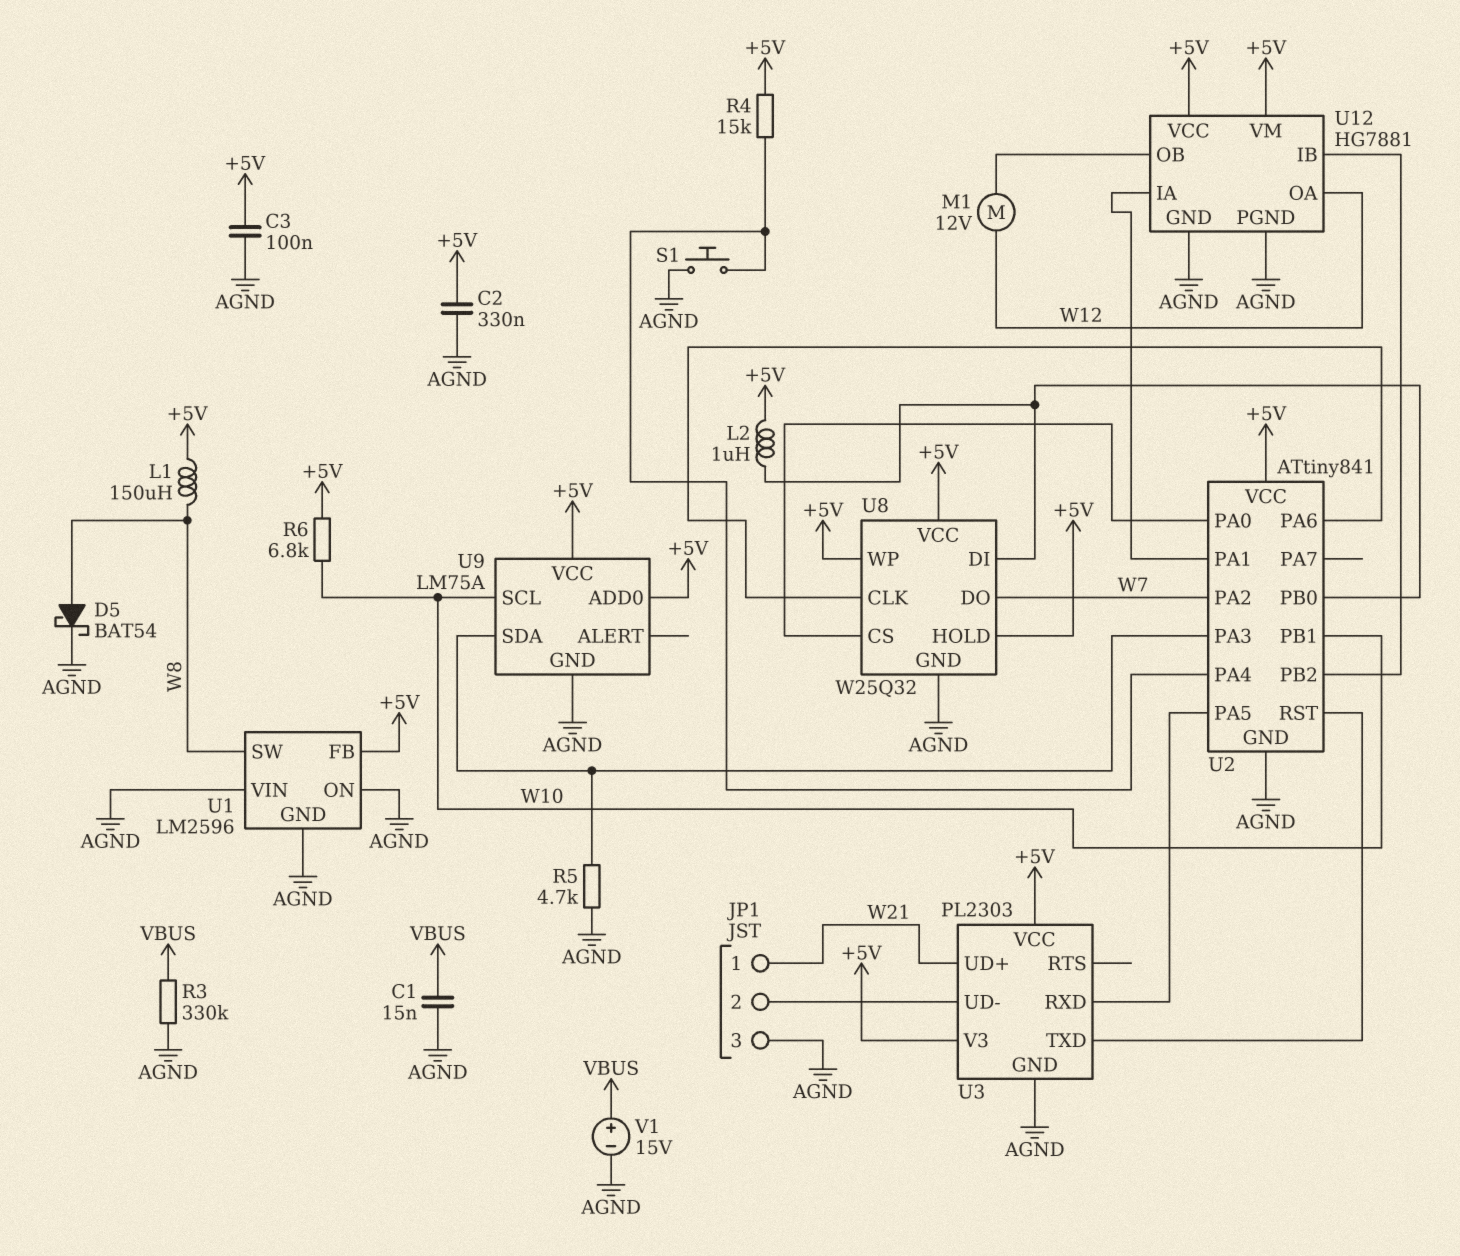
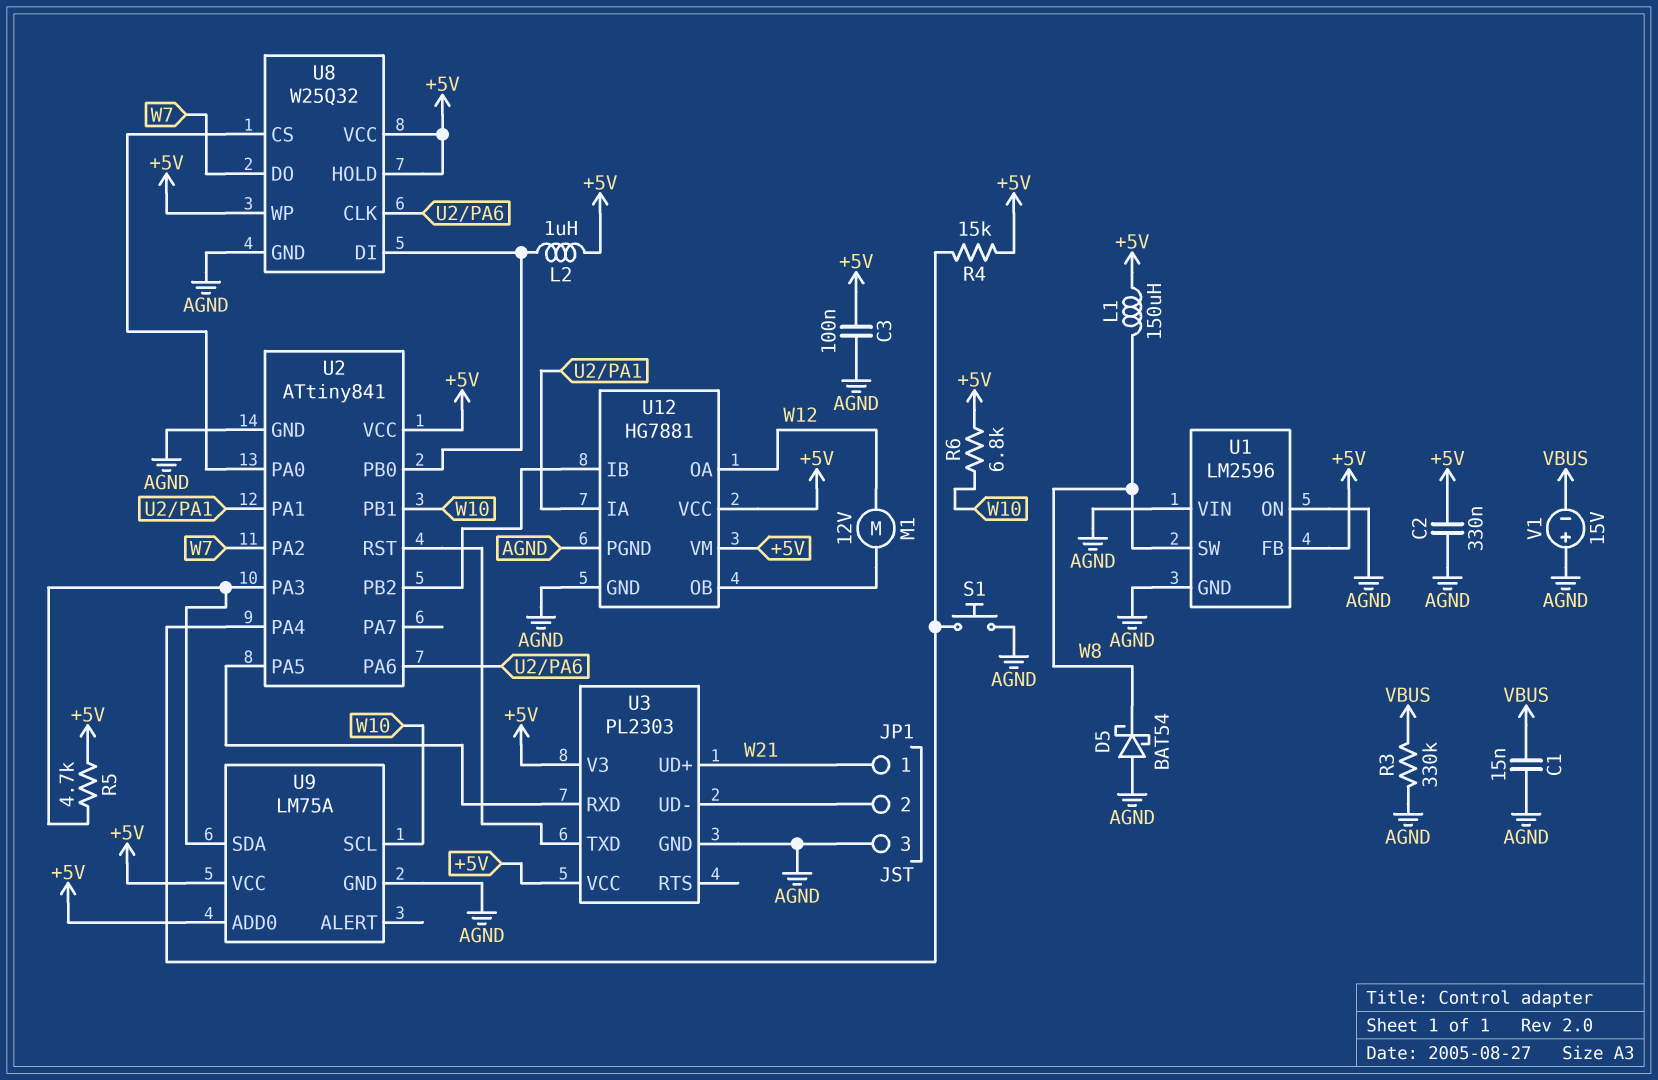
D5: schottky BAT54 (A W8, K AGND) -> schottky BAT54 (A AGND, K W8)
R5: 4.7k (AGND, U2/PA3) -> 4.7k (+5V, U2/PA3)
V1: 15V (plus VBUS, minus AGND) -> 15V (plus AGND, minus VBUS)

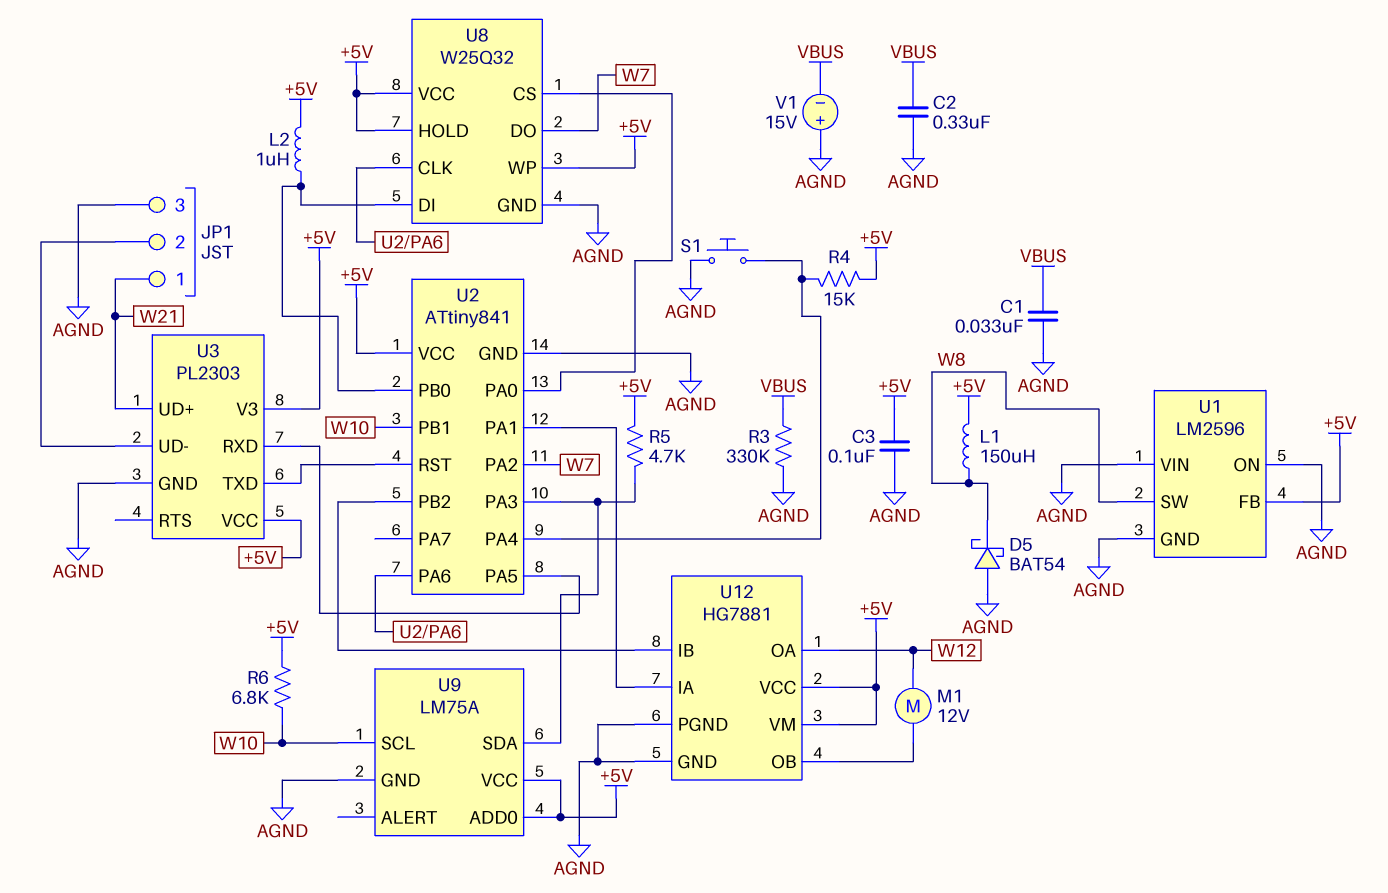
C1: 15nF (AGND, VBUS) -> 33nF (AGND, VBUS)
C2: 330nF (+5V, AGND) -> 330nF (AGND, VBUS)

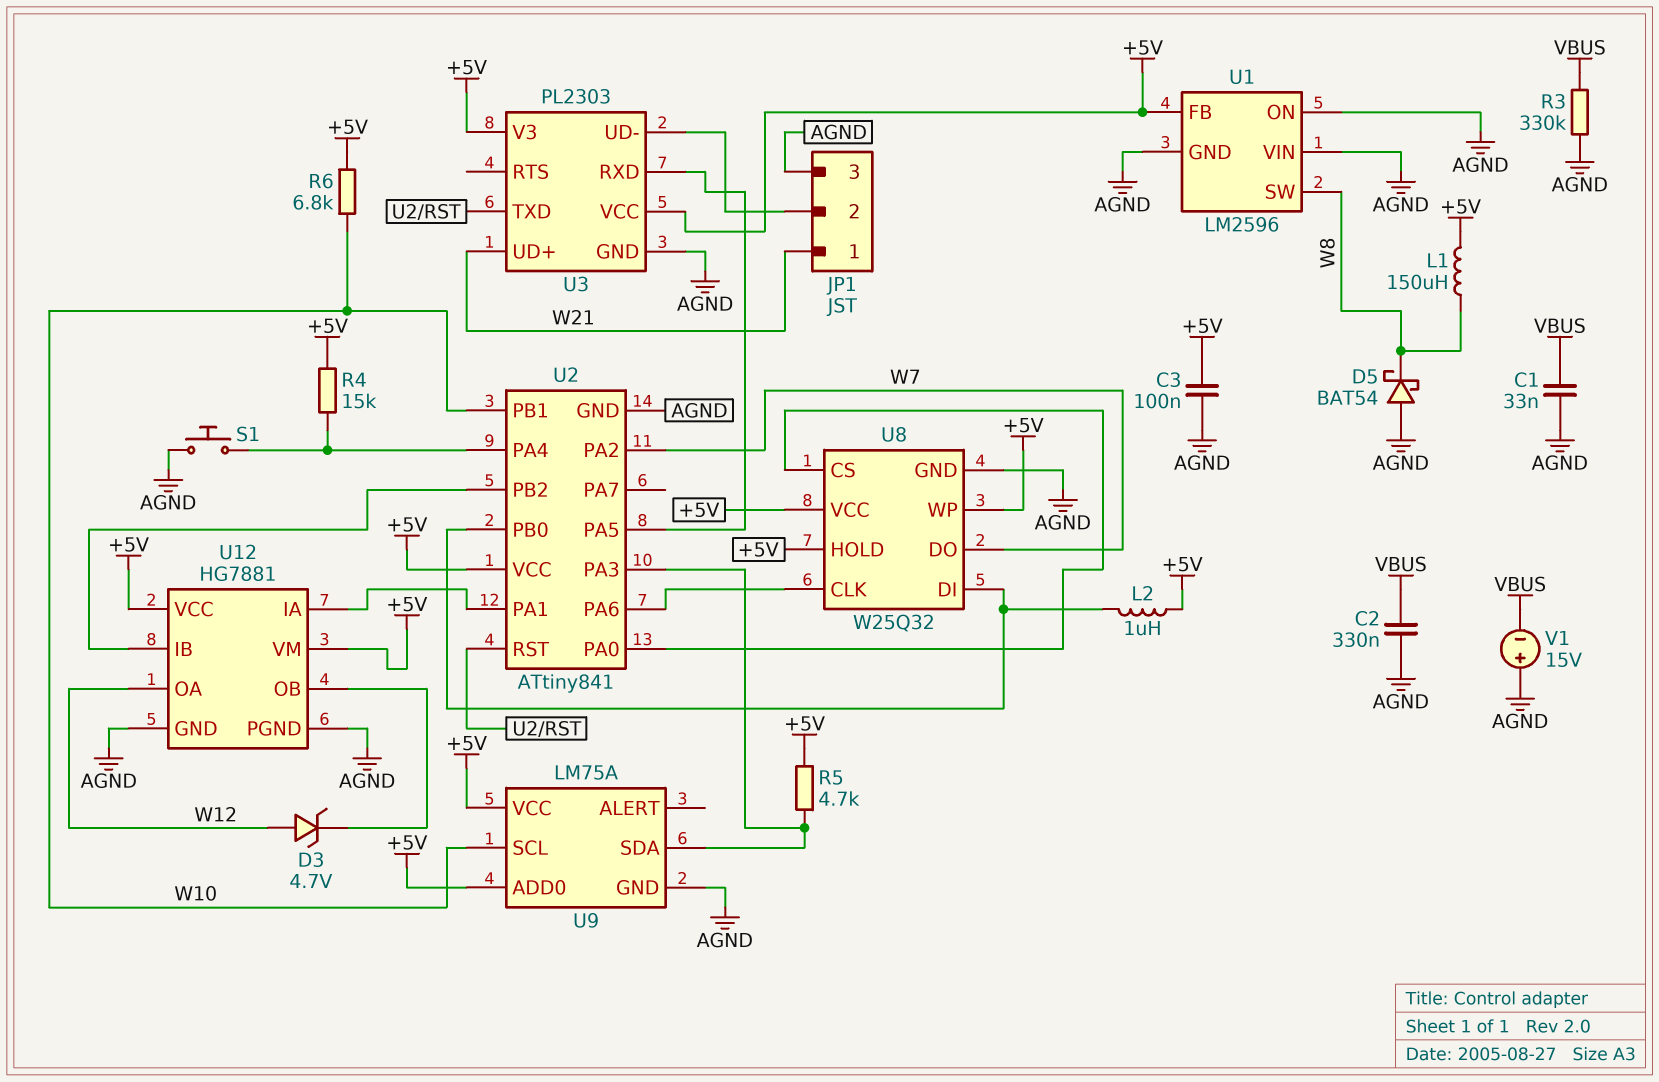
D3: none -> zener 4.7V (A W12, K U12/OB)
M1: motor 12V (U12/OB, W12) -> none

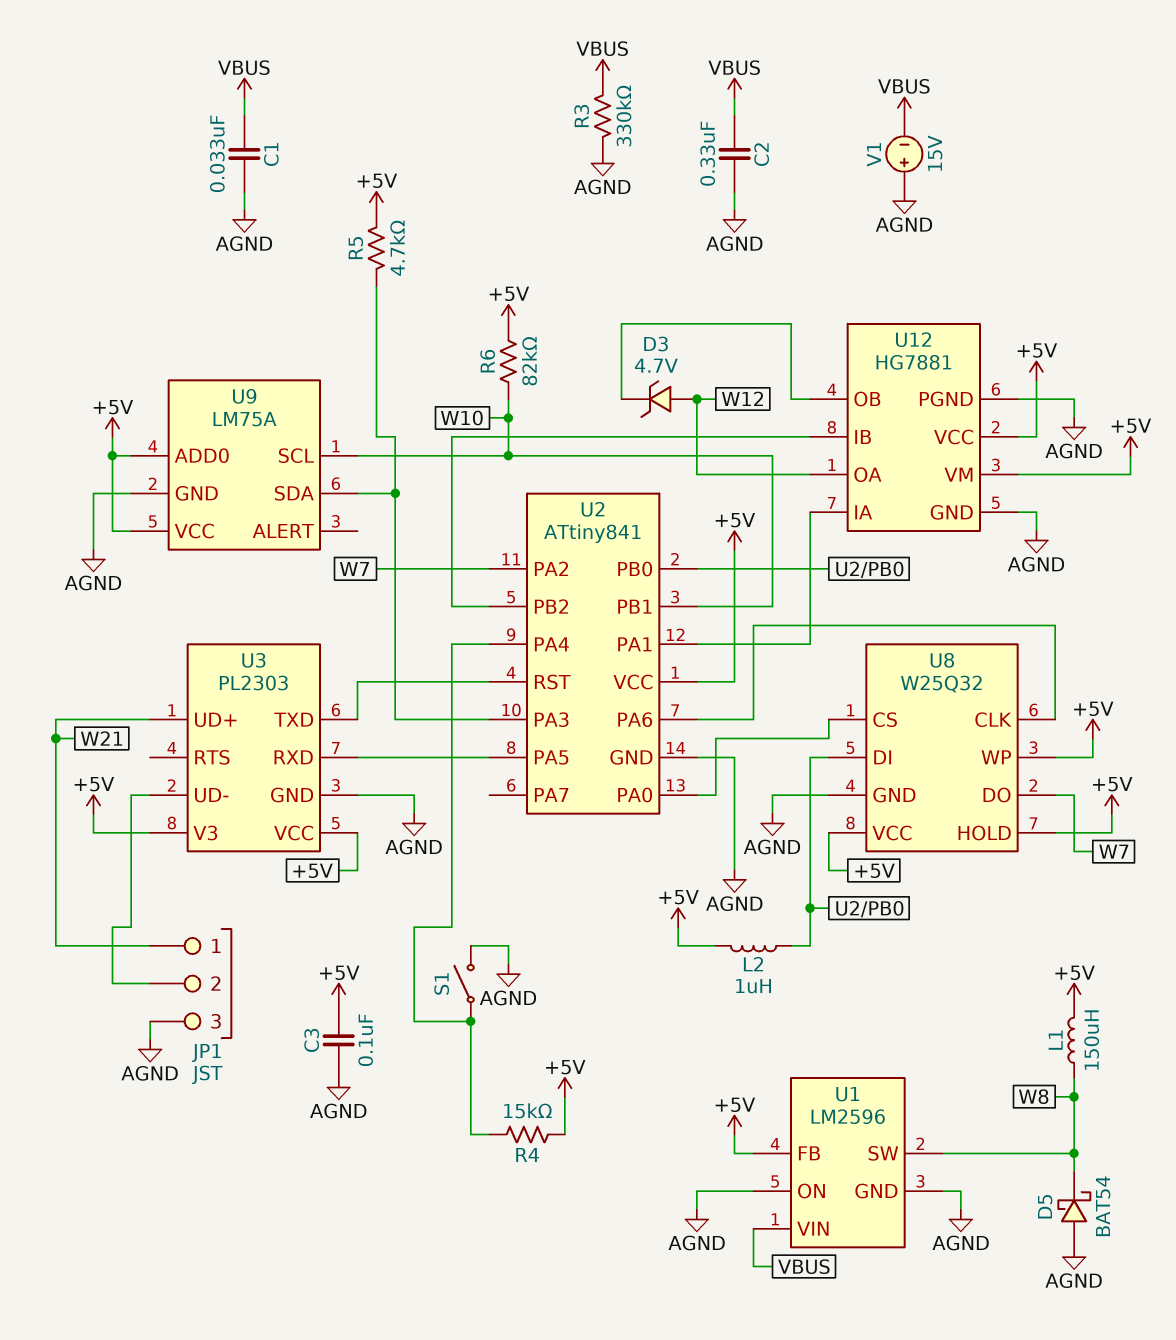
R6: 6.8k (+5V, W10) -> 82k (+5V, W10)
S1: button (AGND, U2/PA4) -> switch (AGND, U2/PA4)
U1 pin VIN: AGND -> VBUS

